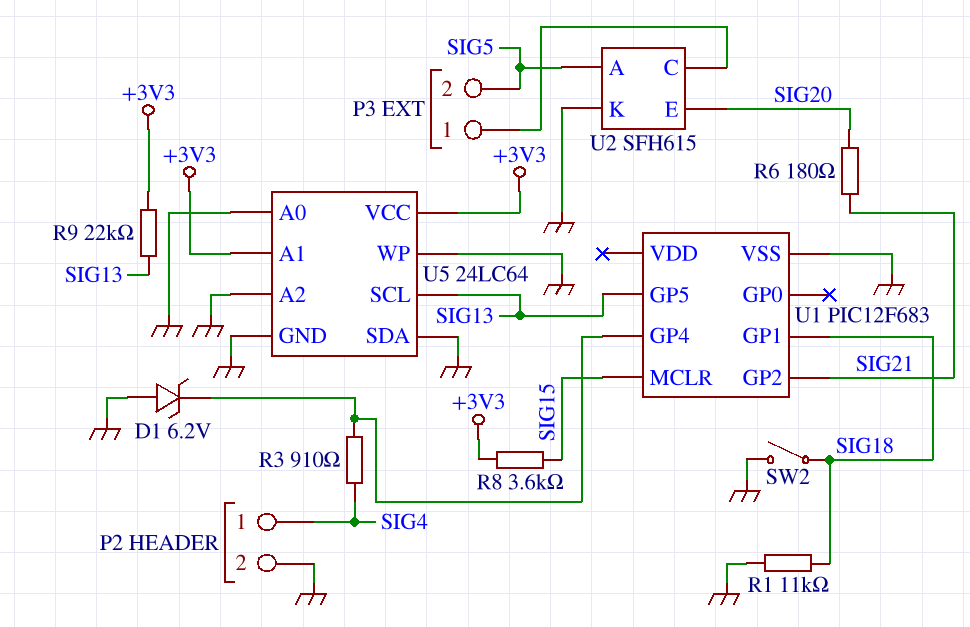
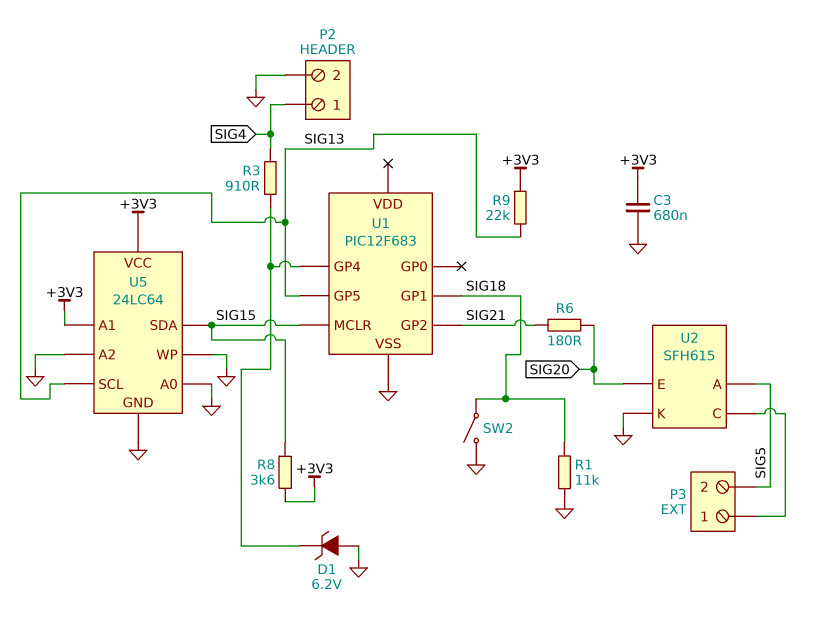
C3: none -> 680nF (+3V3, GND)
U5 pin SDA: GND -> SIG15

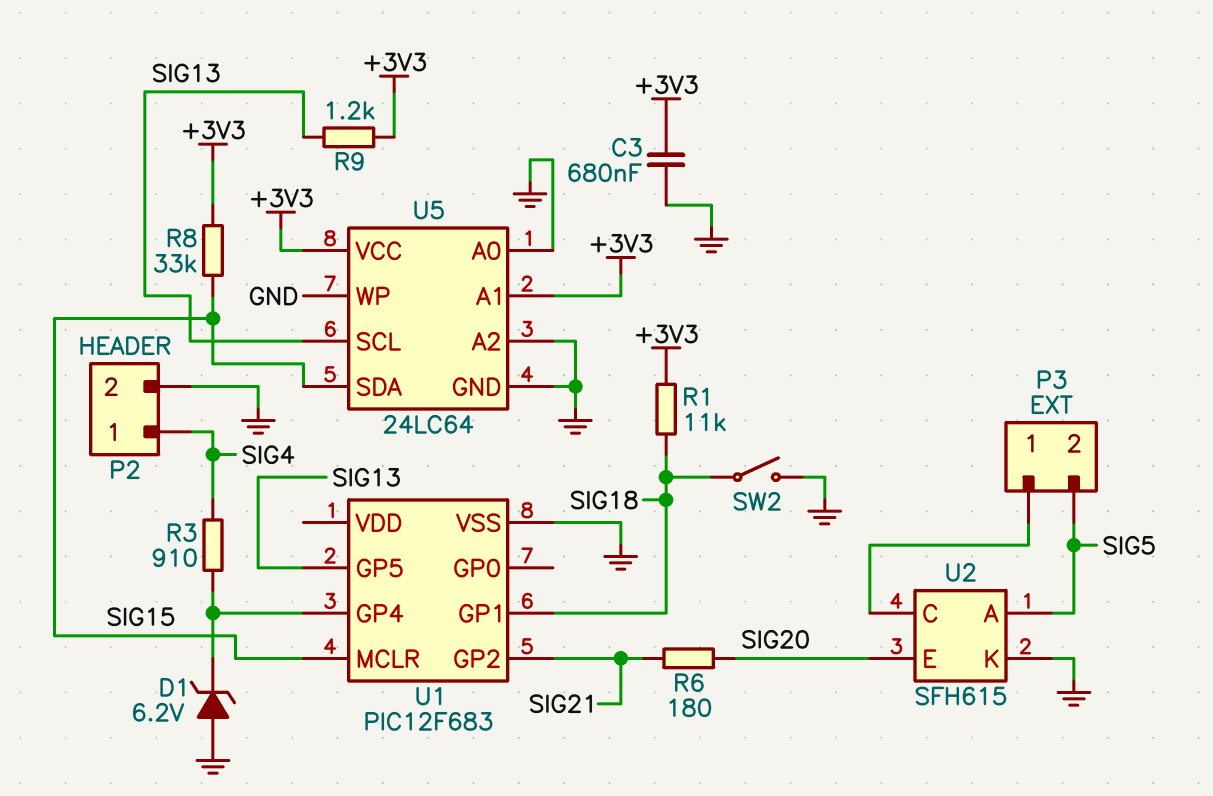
R1: 11k (GND, SIG18) -> 11k (+3V3, SIG18)
R8: 3.6k (+3V3, SIG15) -> 33k (+3V3, SIG15)
R9: 22k (+3V3, SIG13) -> 1.2k (+3V3, SIG13)

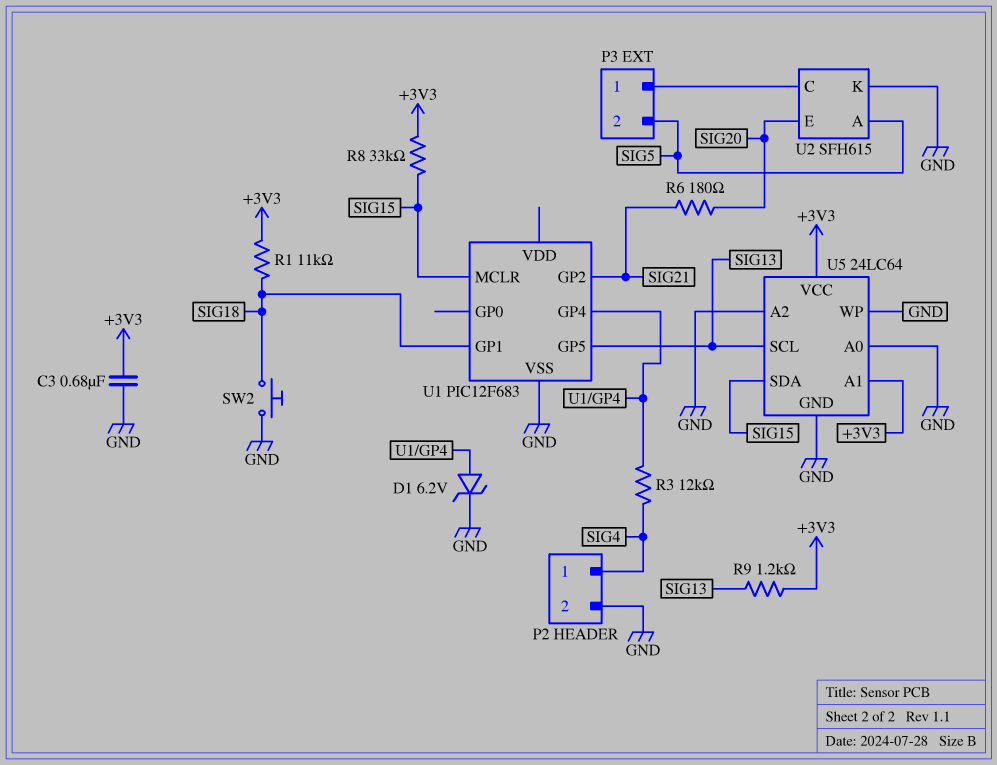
D1: zener 6.2V (A GND, K U1/GP4) -> zener 6.2V (A U1/GP4, K GND)
R3: 910 (SIG4, U1/GP4) -> 12k (SIG4, U1/GP4)
SW2: switch (GND, SIG18) -> button (GND, SIG18)

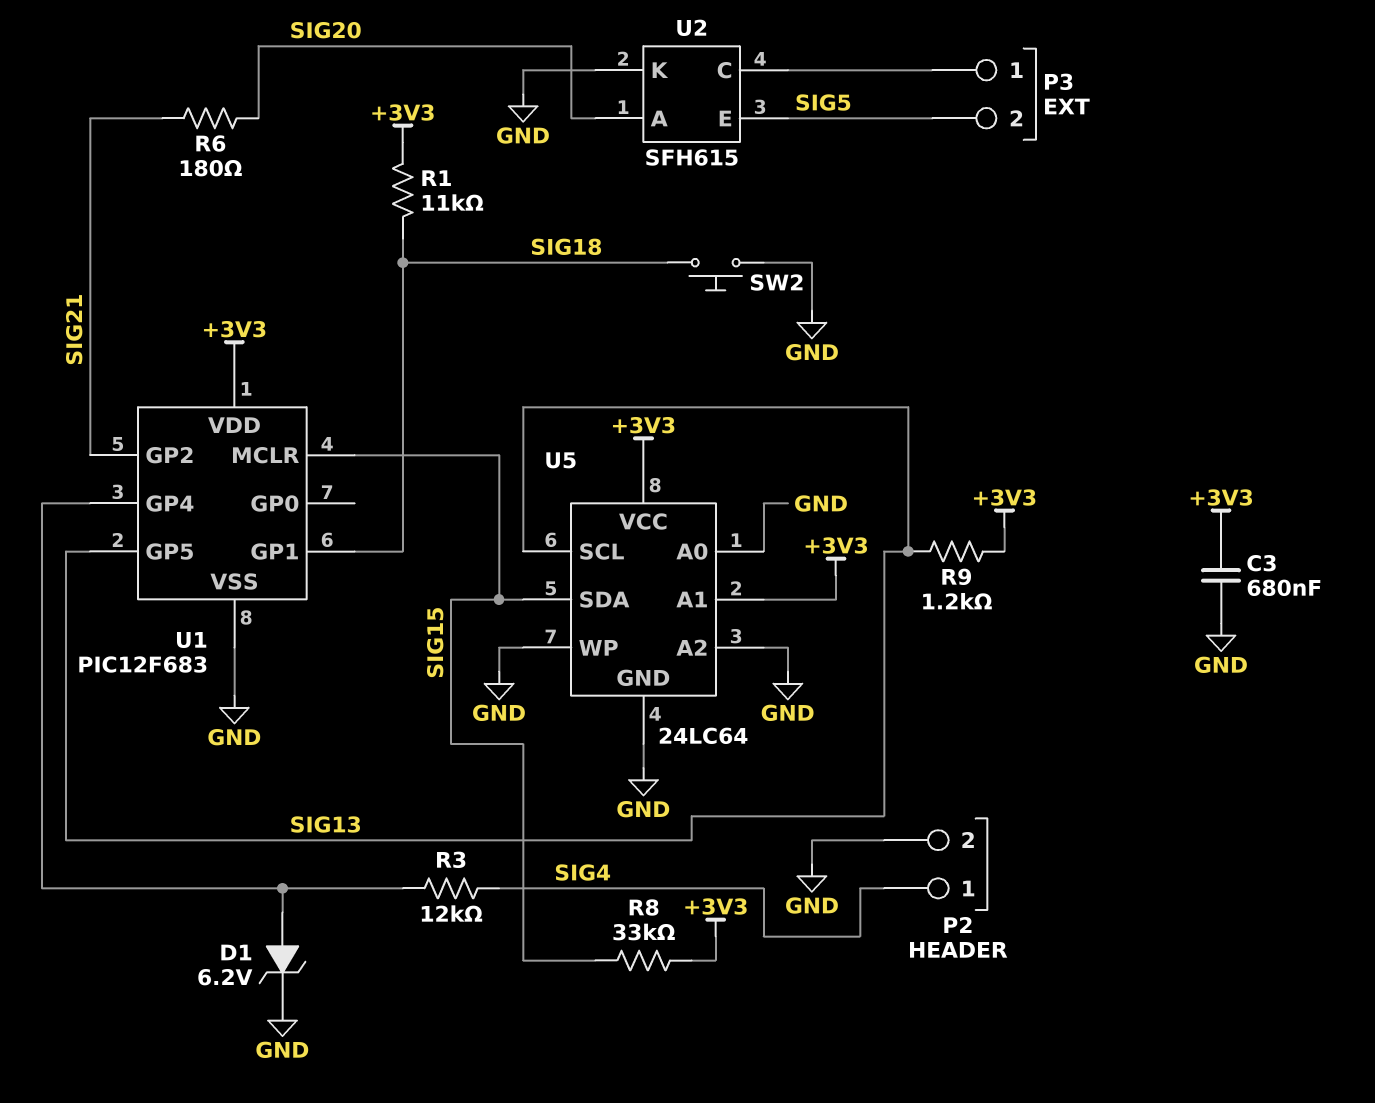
U1 pin VDD: none -> +3V3
U2 pin A: SIG5 -> SIG20
U2 pin E: SIG20 -> SIG5

